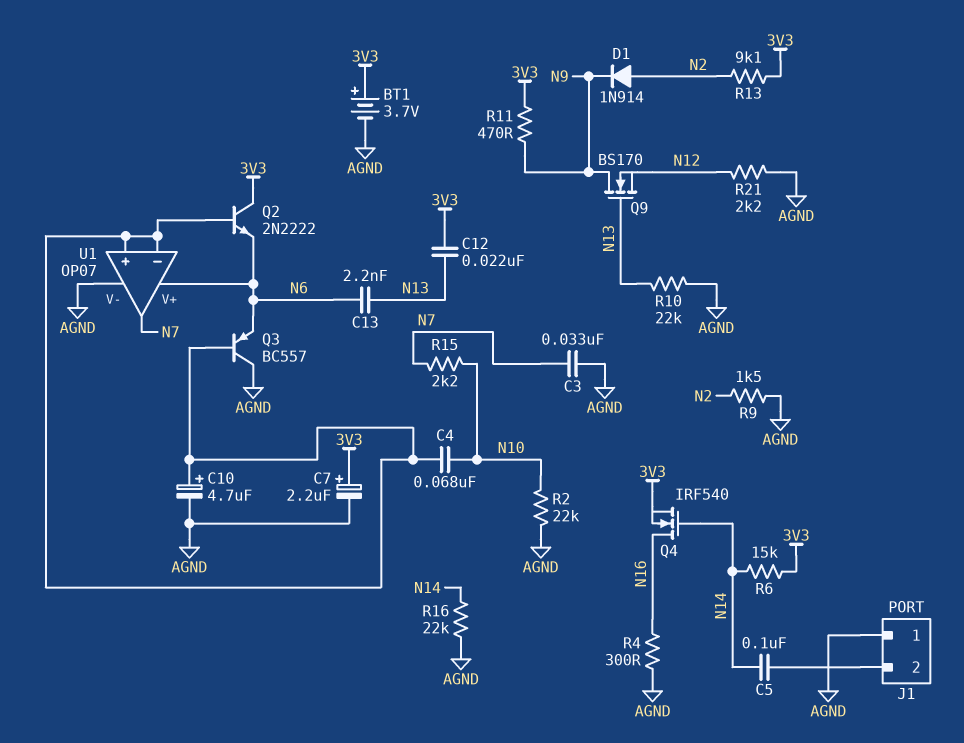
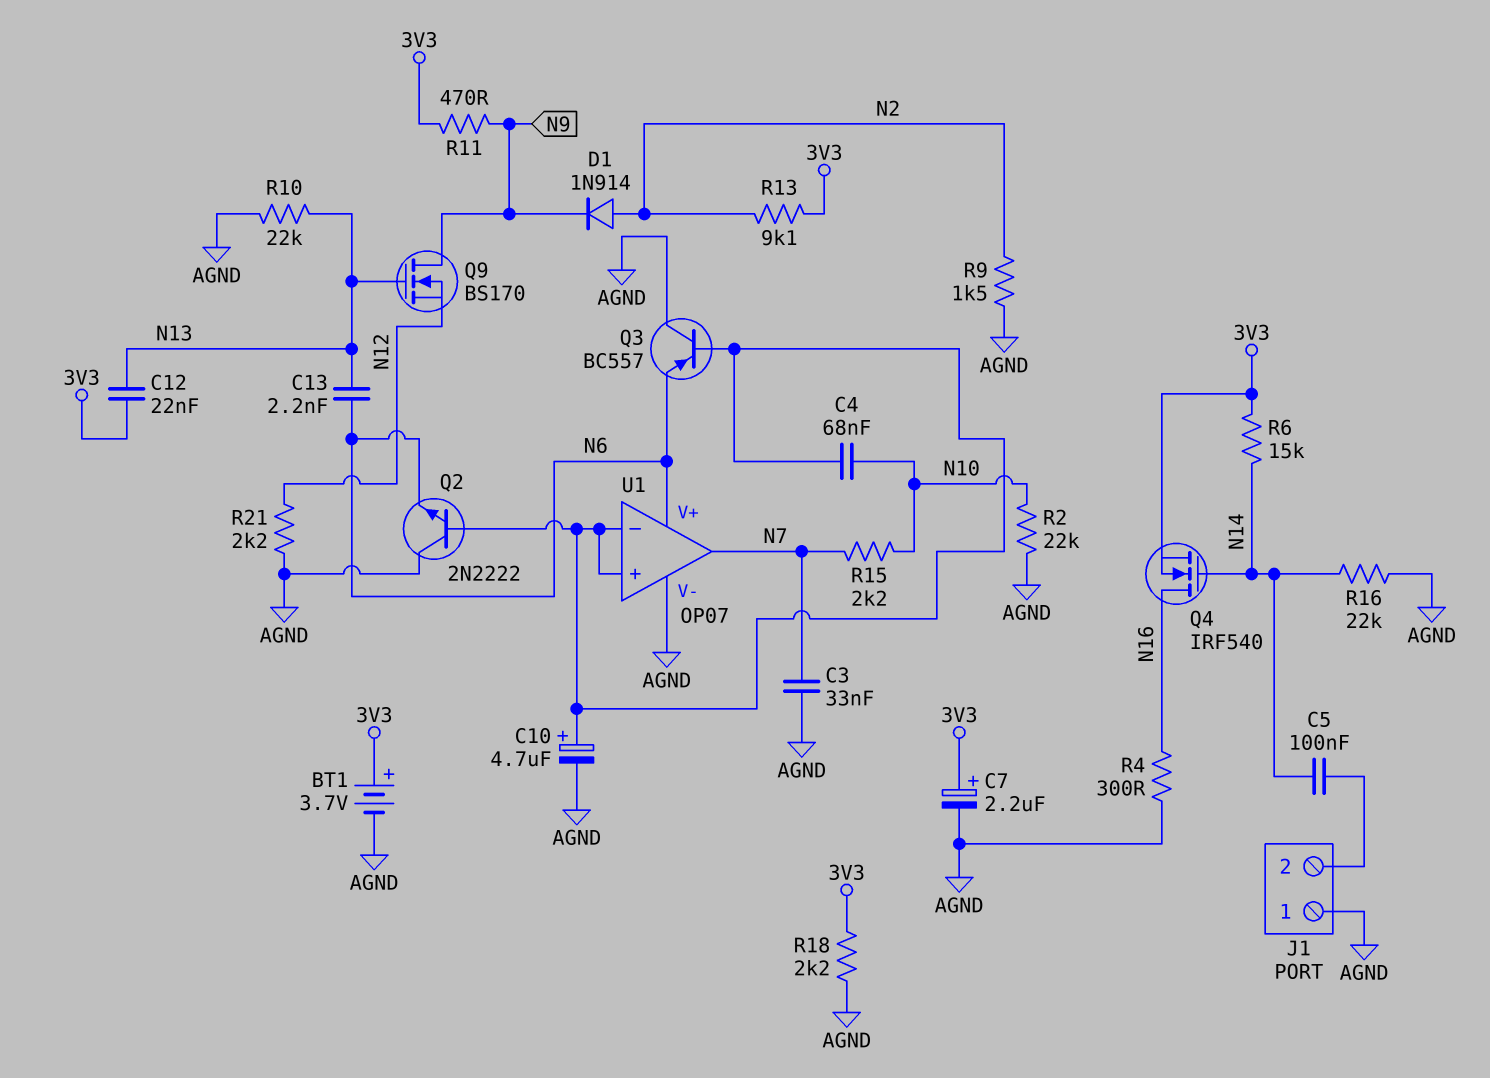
Q2: NPN 2N2222 (B U1/in+, C 3V3, E N6) -> NPN 2N2222 (B U1/in+, C AGND, E N6)
R18: none -> 2.2k (3V3, AGND)

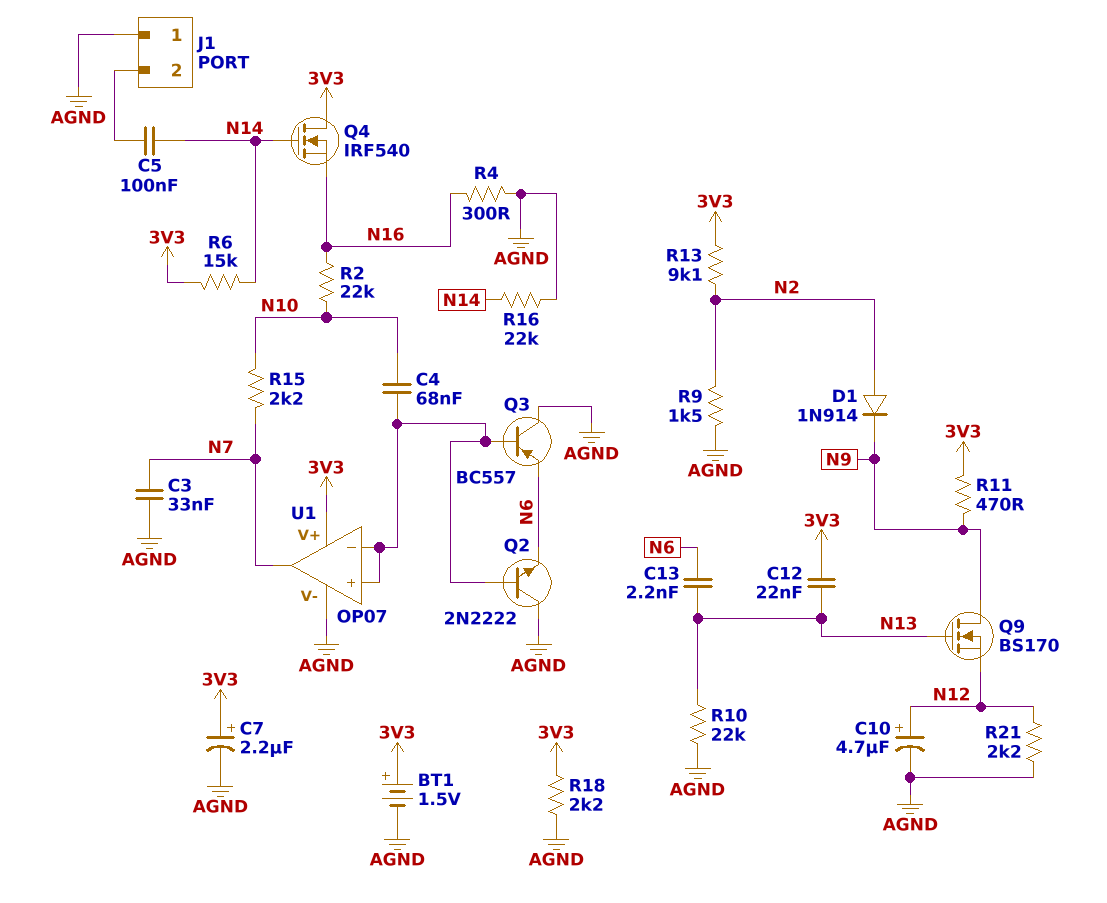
BT1: 3.7V (plus 3V3, minus AGND) -> 1.5V (plus 3V3, minus AGND)
C10: 4.7uF (plus U1/in+, minus AGND) -> 4.7uF (plus N12, minus AGND)
Q4: NMOS IRF540 (G N14, D N16, S 3V3) -> NMOS IRF540 (G N14, D 3V3, S N16)
R2: 22k (AGND, N10) -> 22k (N10, N16)
U1 pin V+: N6 -> 3V3

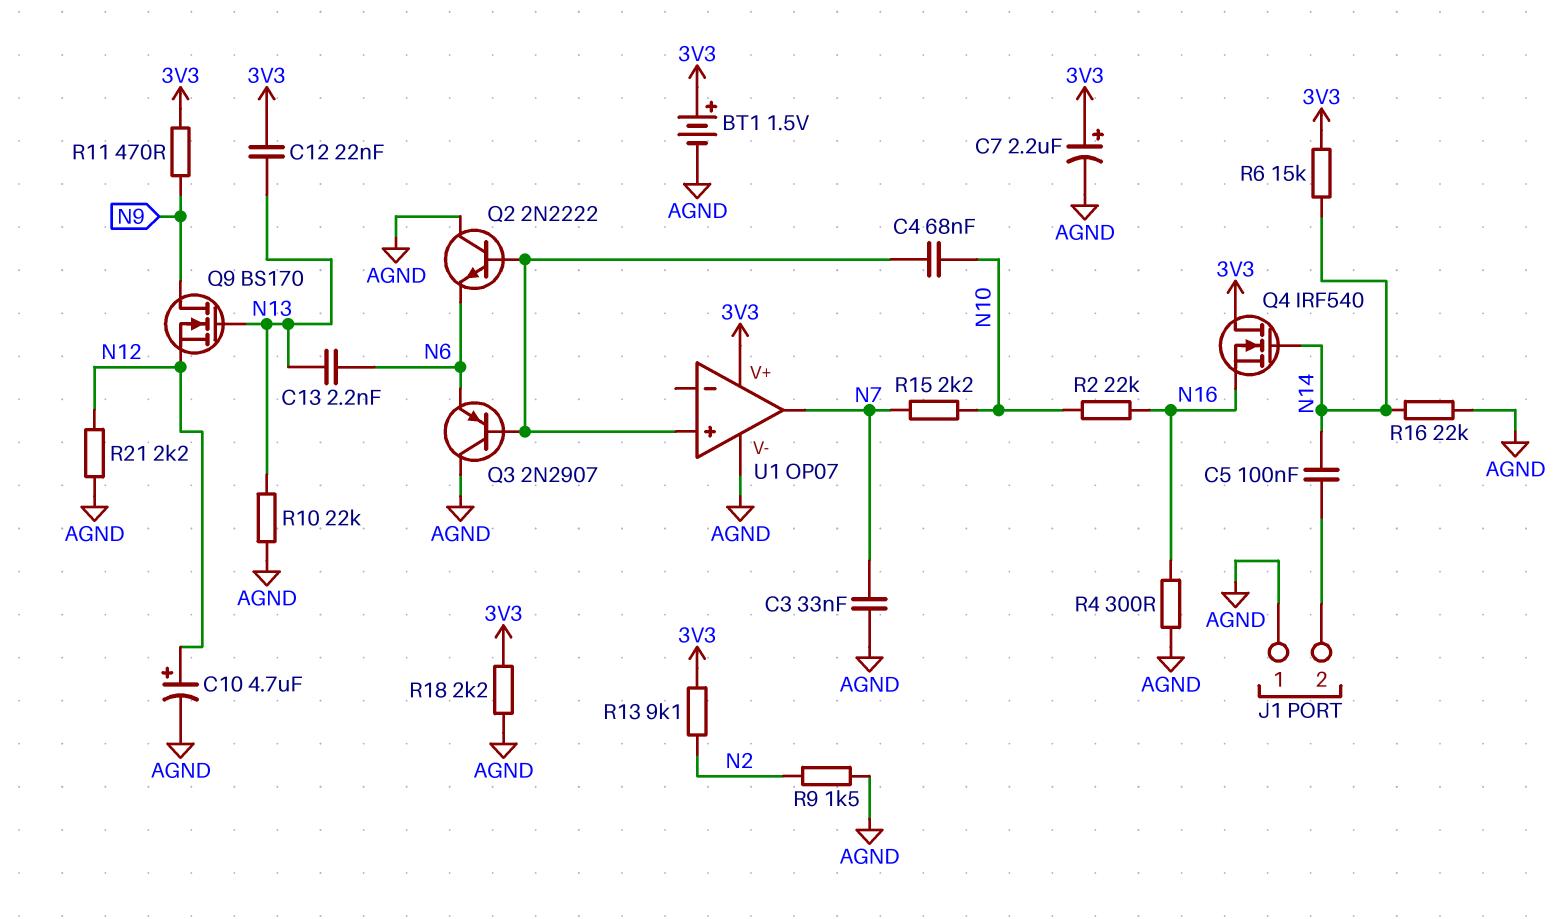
D1: diode 1N914 (A N2, K N9) -> none
Q3: PNP BC557 (B U1/in+, C AGND, E N6) -> PNP 2N2907 (B U1/in+, C AGND, E N6)
U1 pin in-: U1/in+ -> none

